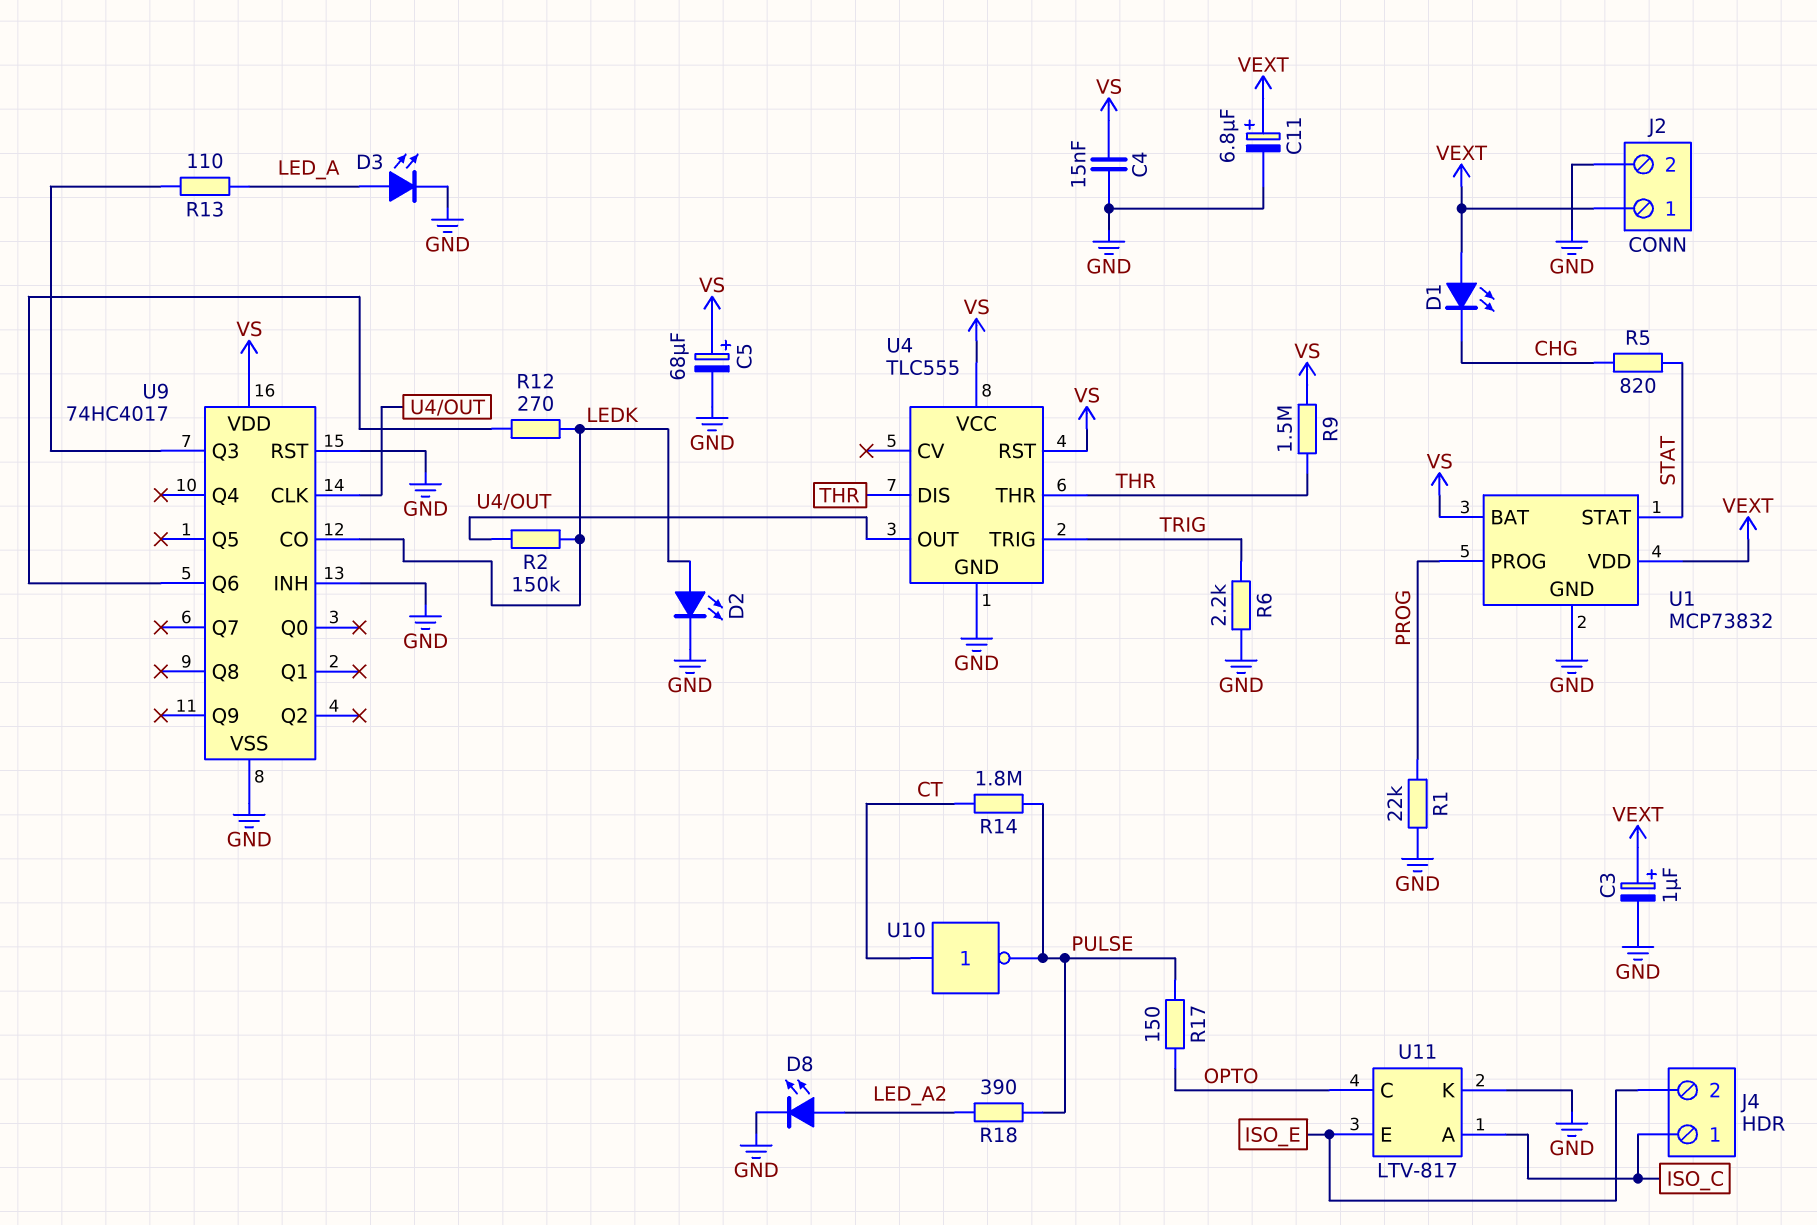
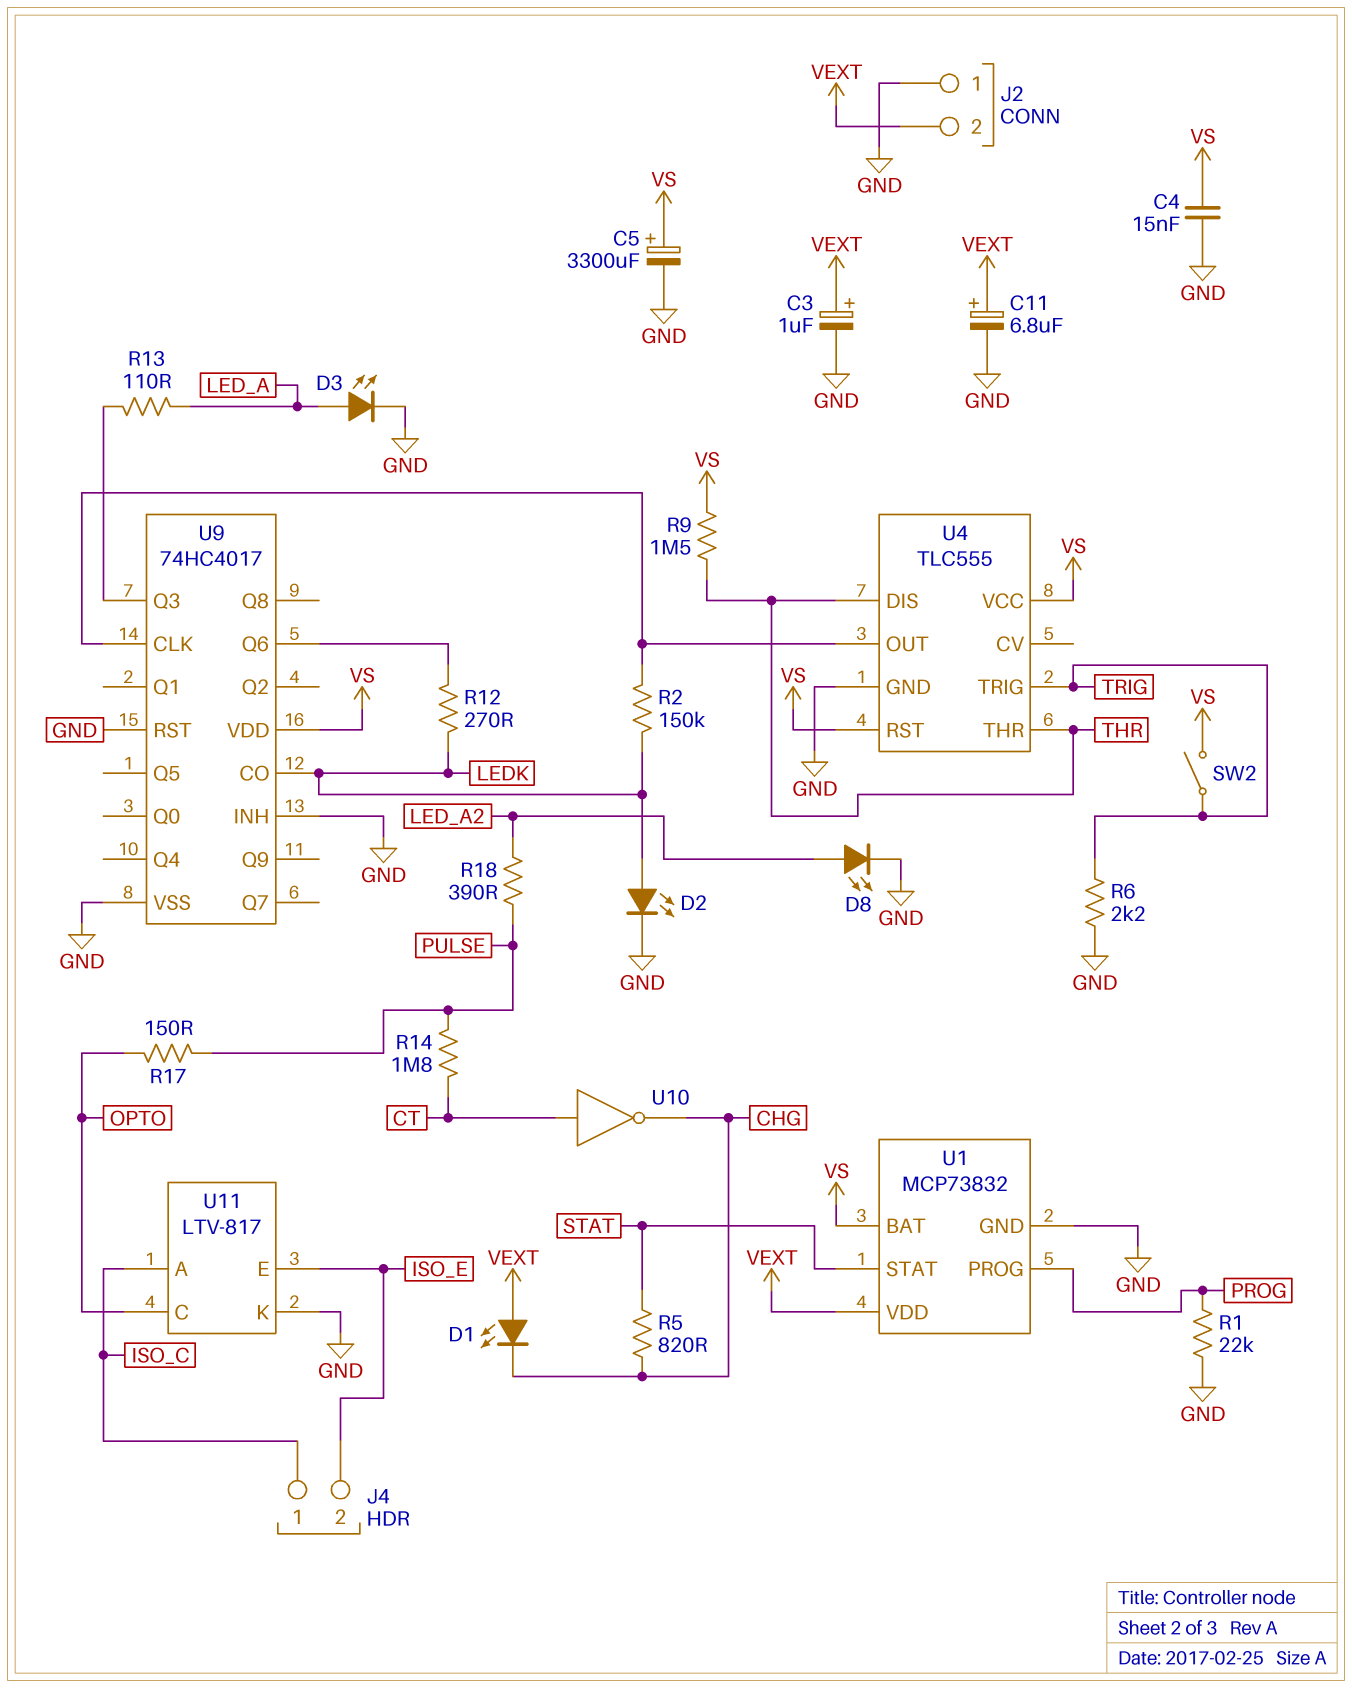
C5: 68uF (plus VS, minus GND) -> 3300uF (plus VS, minus GND)
J2 pin 1: VEXT -> GND
J2 pin 2: GND -> VEXT
SW2: none -> switch (TRIG, VS)
U10: NOT (in CT, out PULSE) -> NOT (in CT, out CHG)

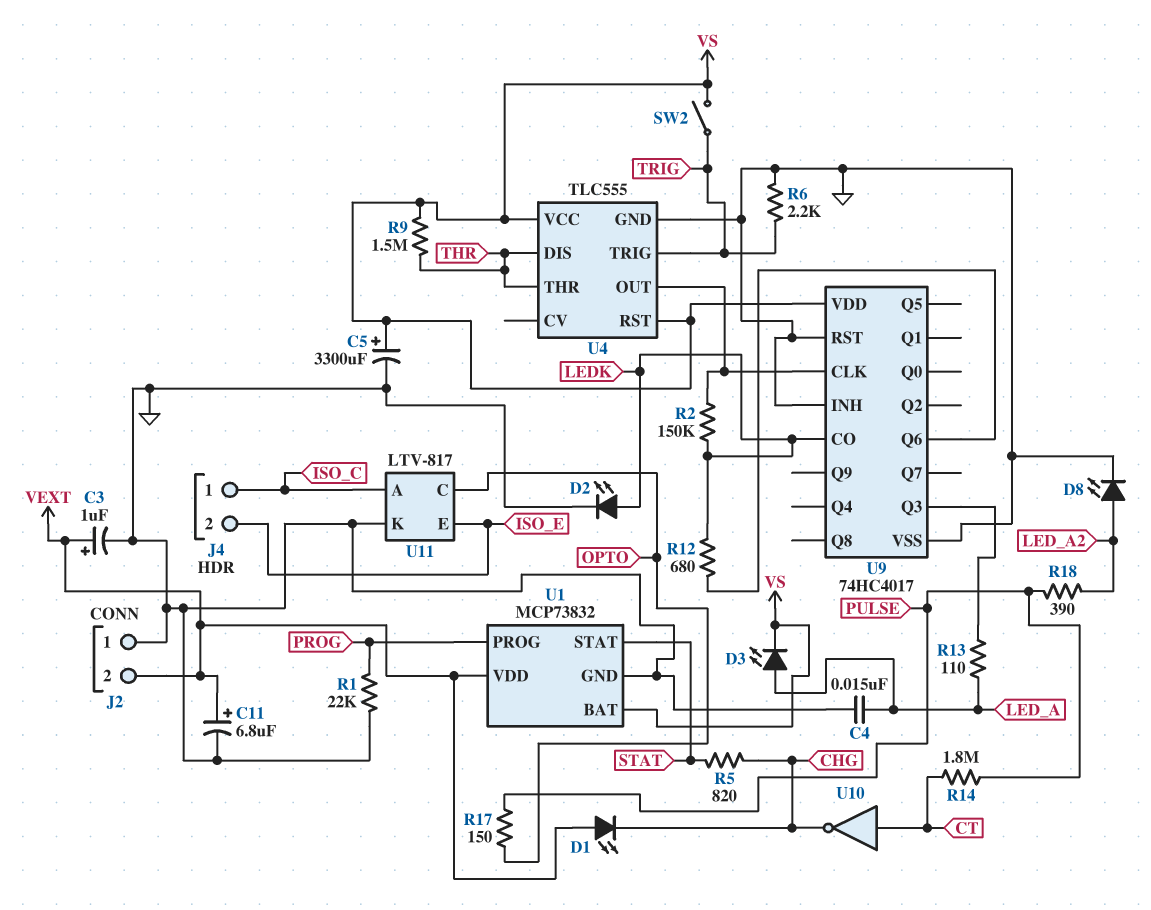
C4: 15nF (GND, VS) -> 15nF (GND, LED_A)
D3: LED (A LED_A, K GND) -> LED (A LED_A, K VS)
R12: 270 (LEDK, U9/Q6) -> 680 (LEDK, U9/Q6)

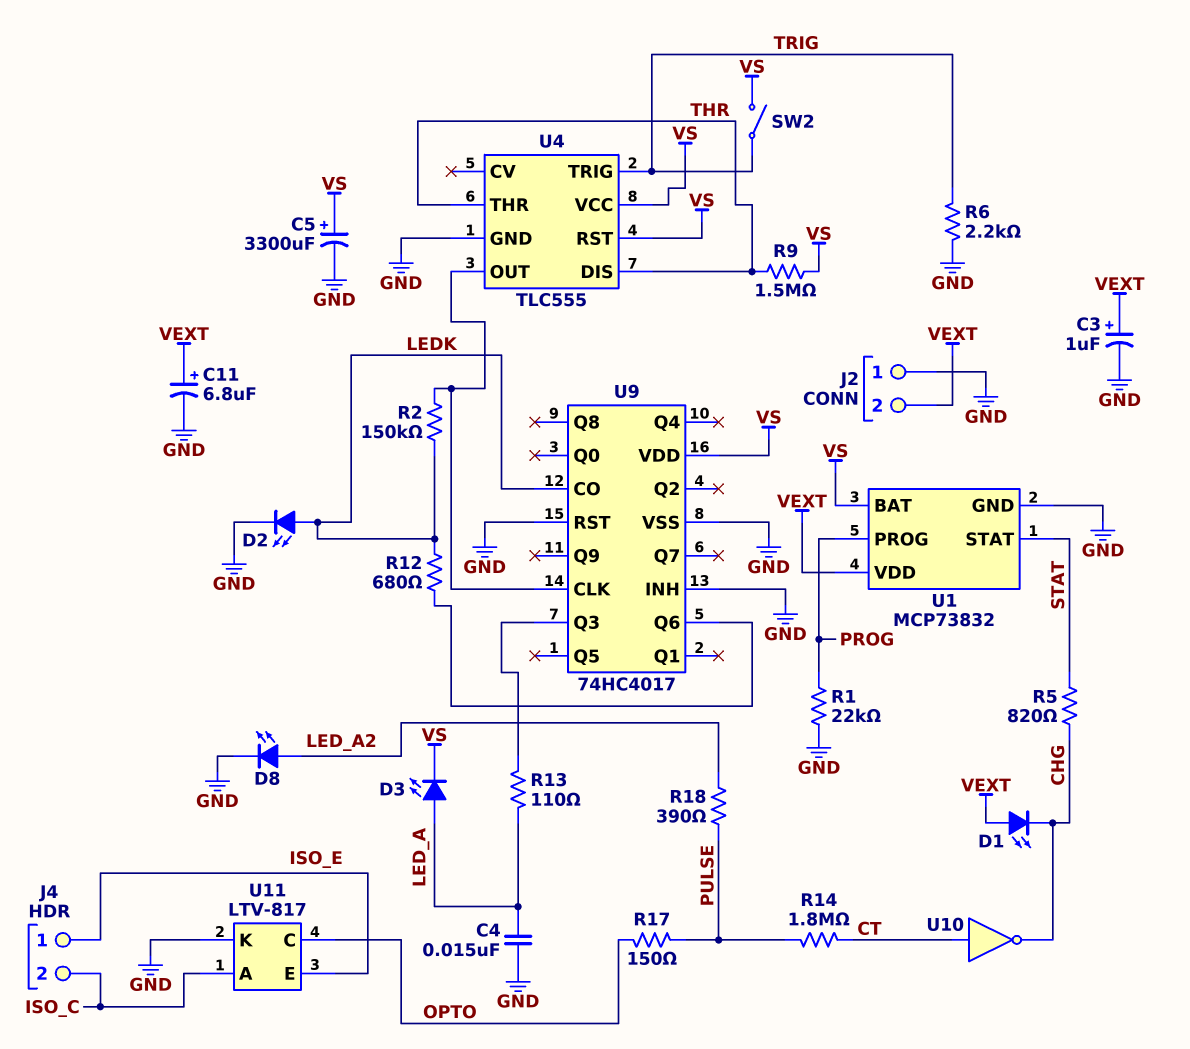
J4 pin 1: ISO_C -> ISO_E
J4 pin 2: ISO_E -> ISO_C

